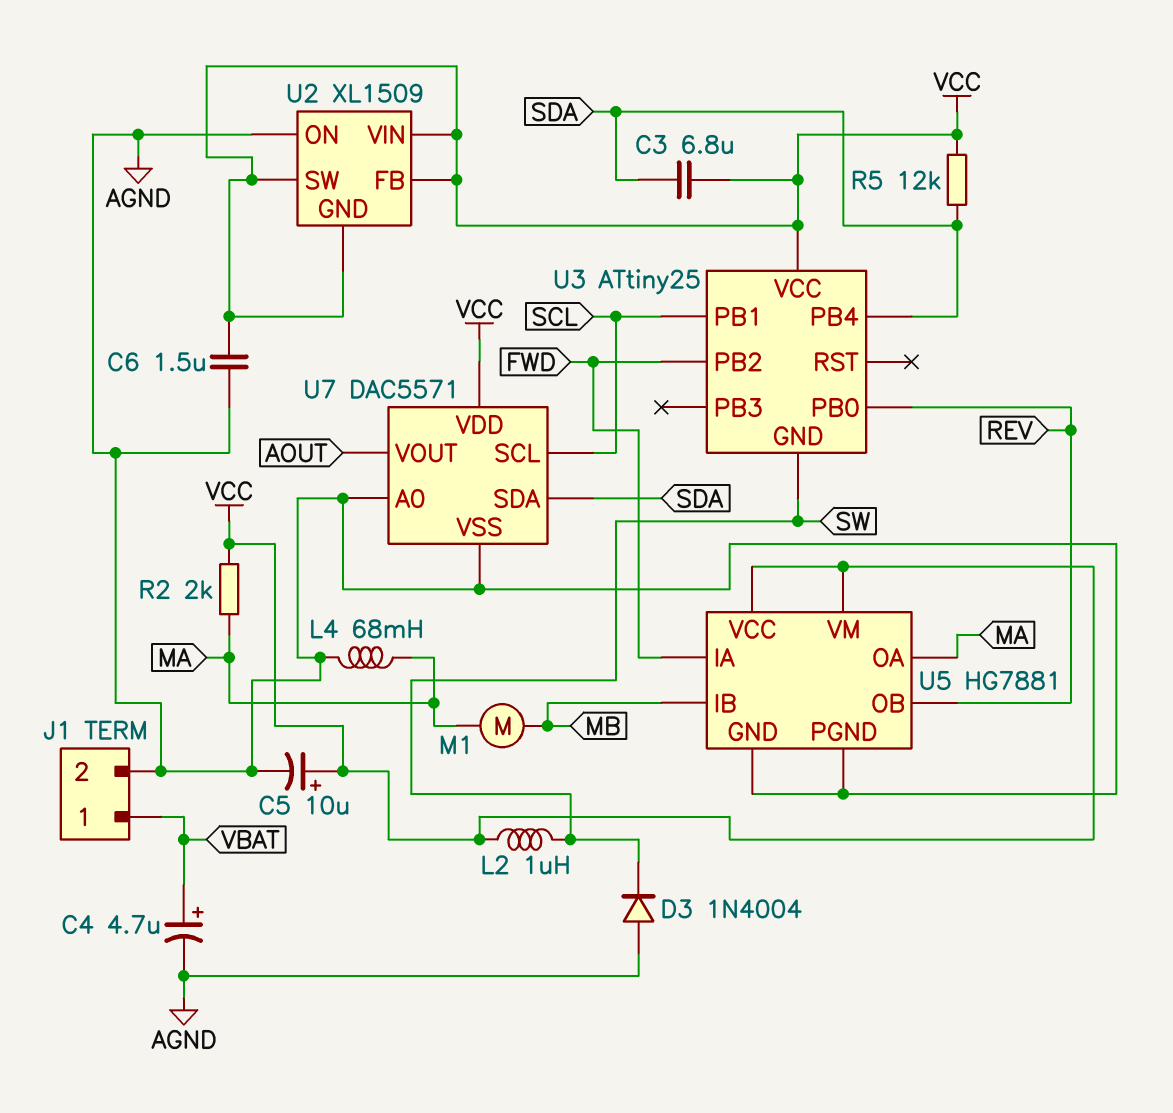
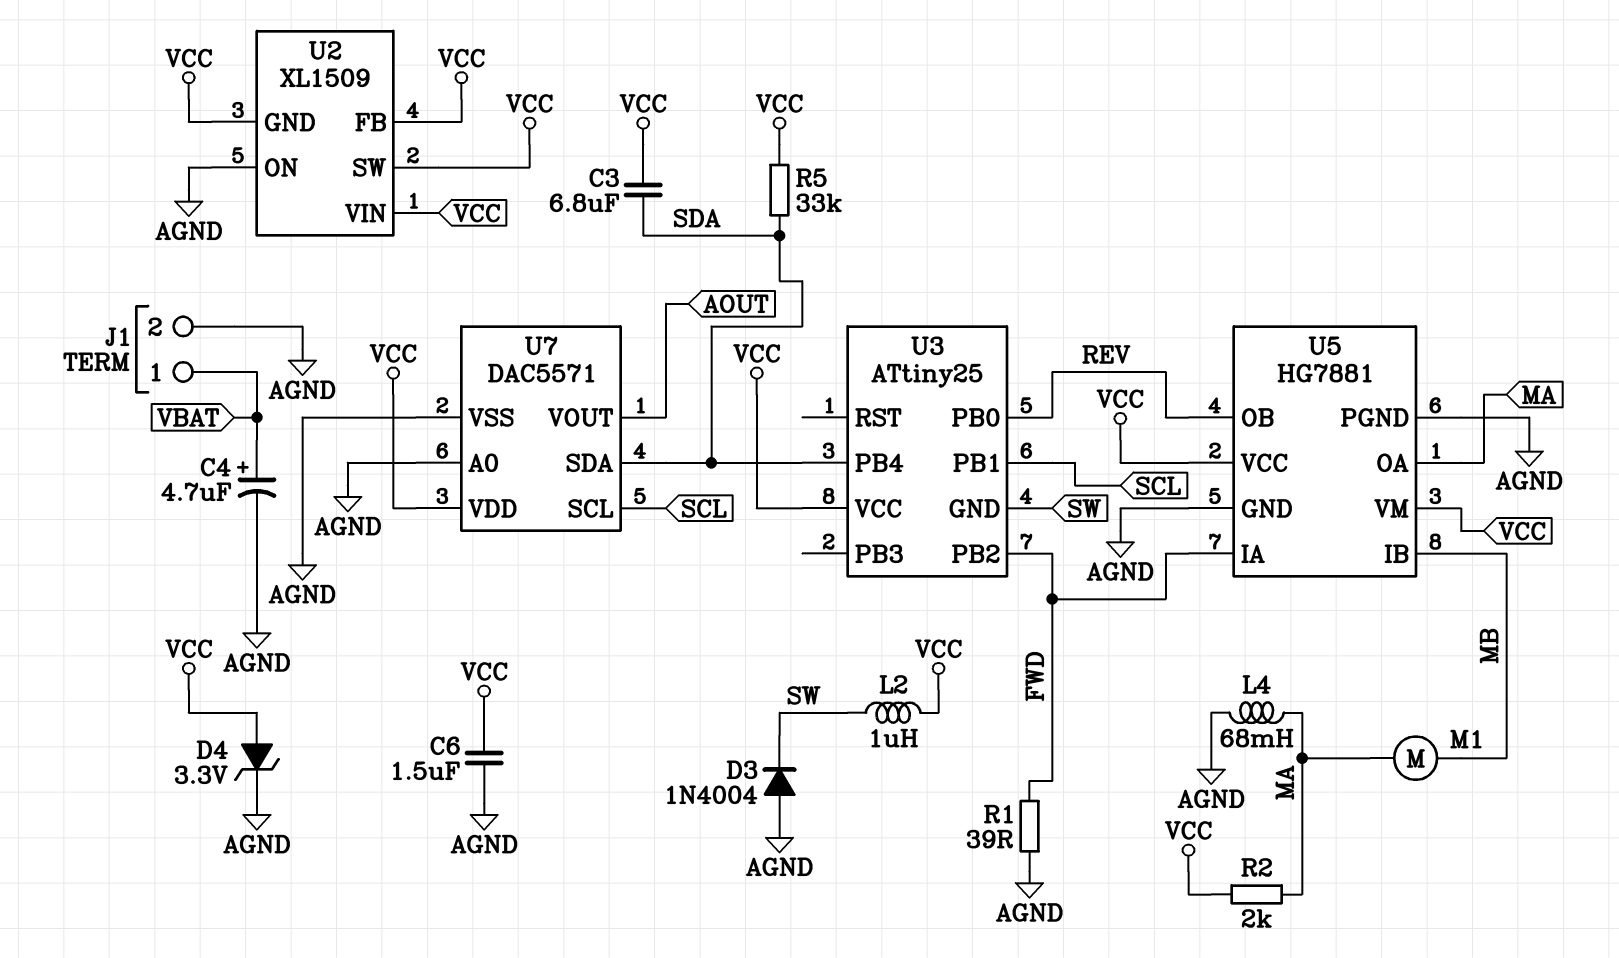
C5: 10uF (plus VCC, minus AGND) -> none
D4: none -> zener 3.3V (A VCC, K AGND)
R1: none -> 39 (AGND, FWD)
R5: 12k (SDA, VCC) -> 33k (SDA, VCC)

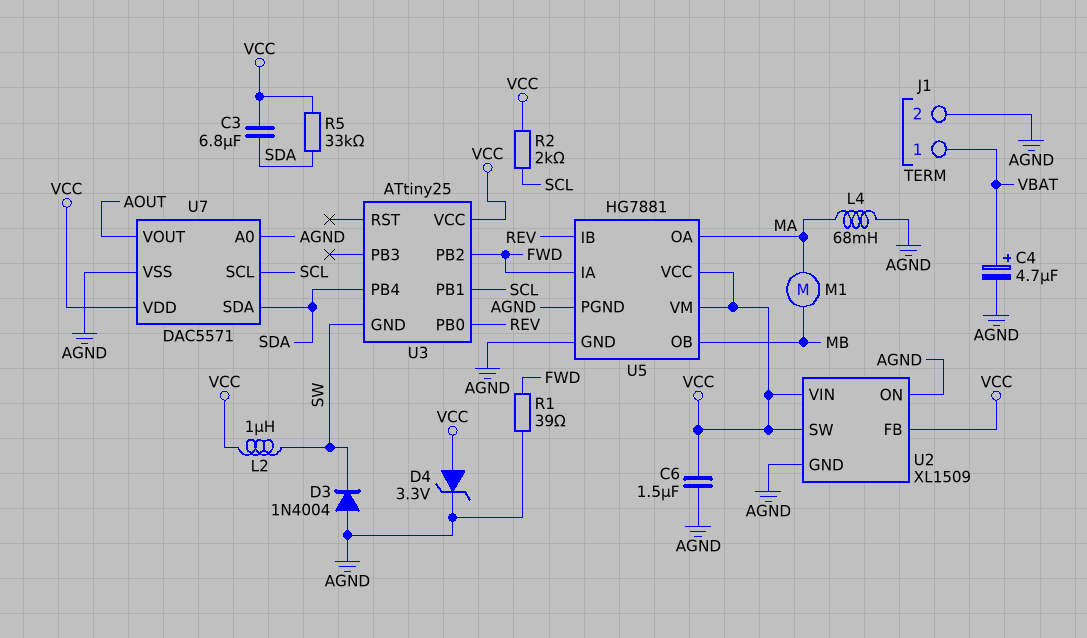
R2: 2k (MA, VCC) -> 2k (SCL, VCC)
U2 pin GND: VCC -> AGND
U5 pin IB: MB -> REV
U5 pin OB: REV -> MB

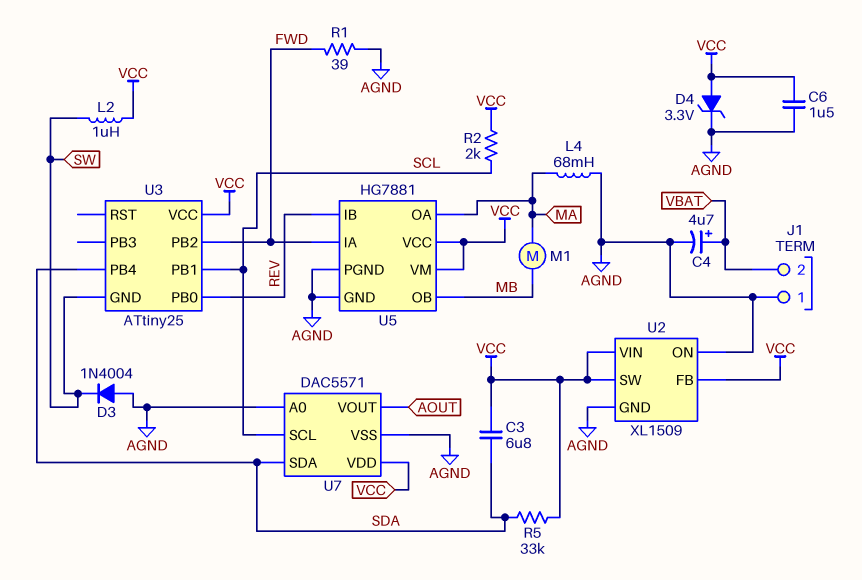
J1 pin 1: VBAT -> AGND
J1 pin 2: AGND -> VBAT

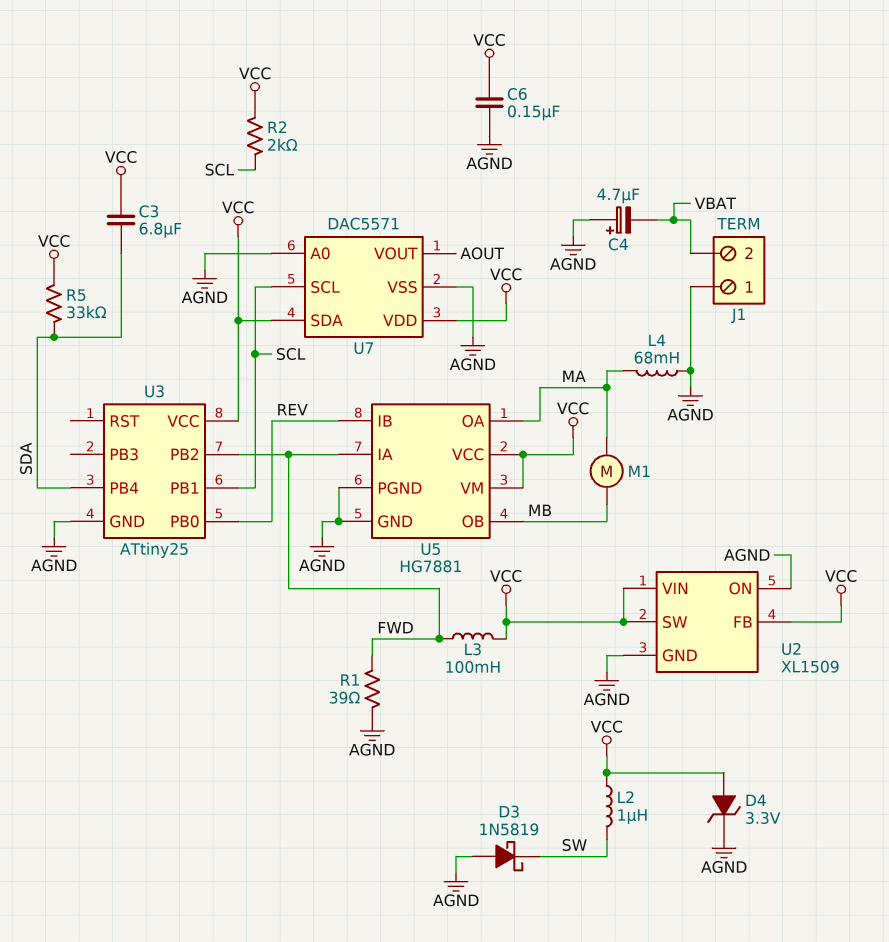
C4: 4.7uF (plus VBAT, minus AGND) -> 4.7uF (plus AGND, minus VBAT)
C6: 1.5uF (AGND, VCC) -> 150nF (AGND, VCC)
D3: diode 1N4004 (A AGND, K SW) -> schottky 1N5819 (A AGND, K SW)
L3: none -> 100mH (FWD, VCC)
U3 pin GND: SW -> AGND
U7 pin SDA: SDA -> VCC

